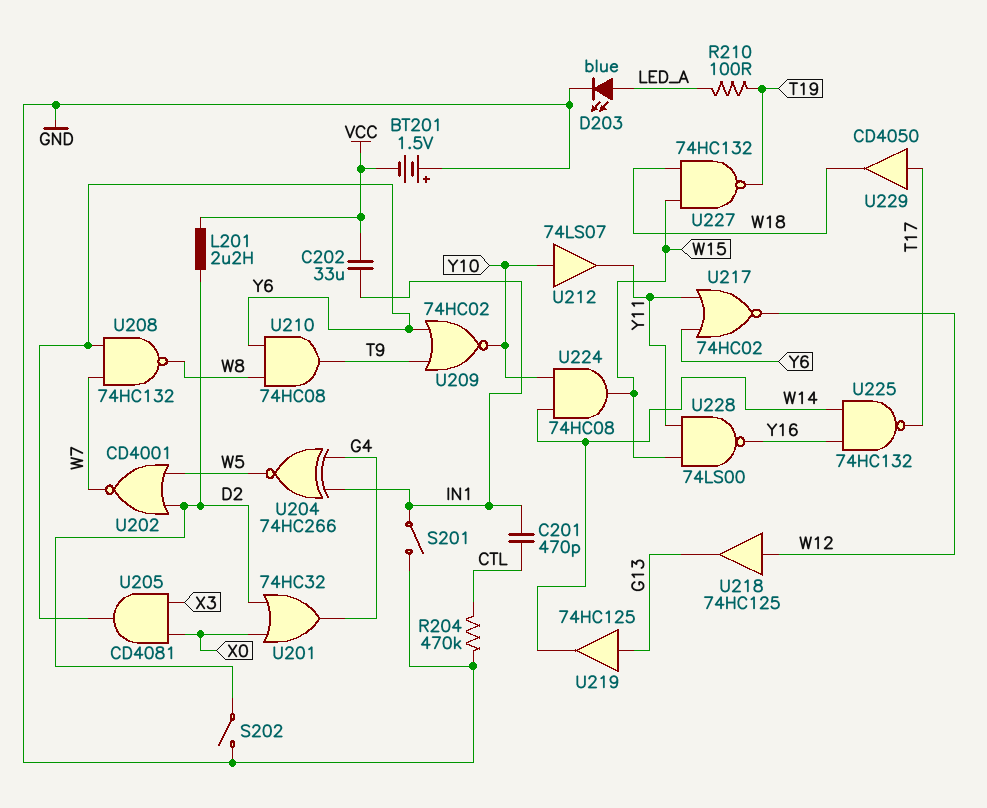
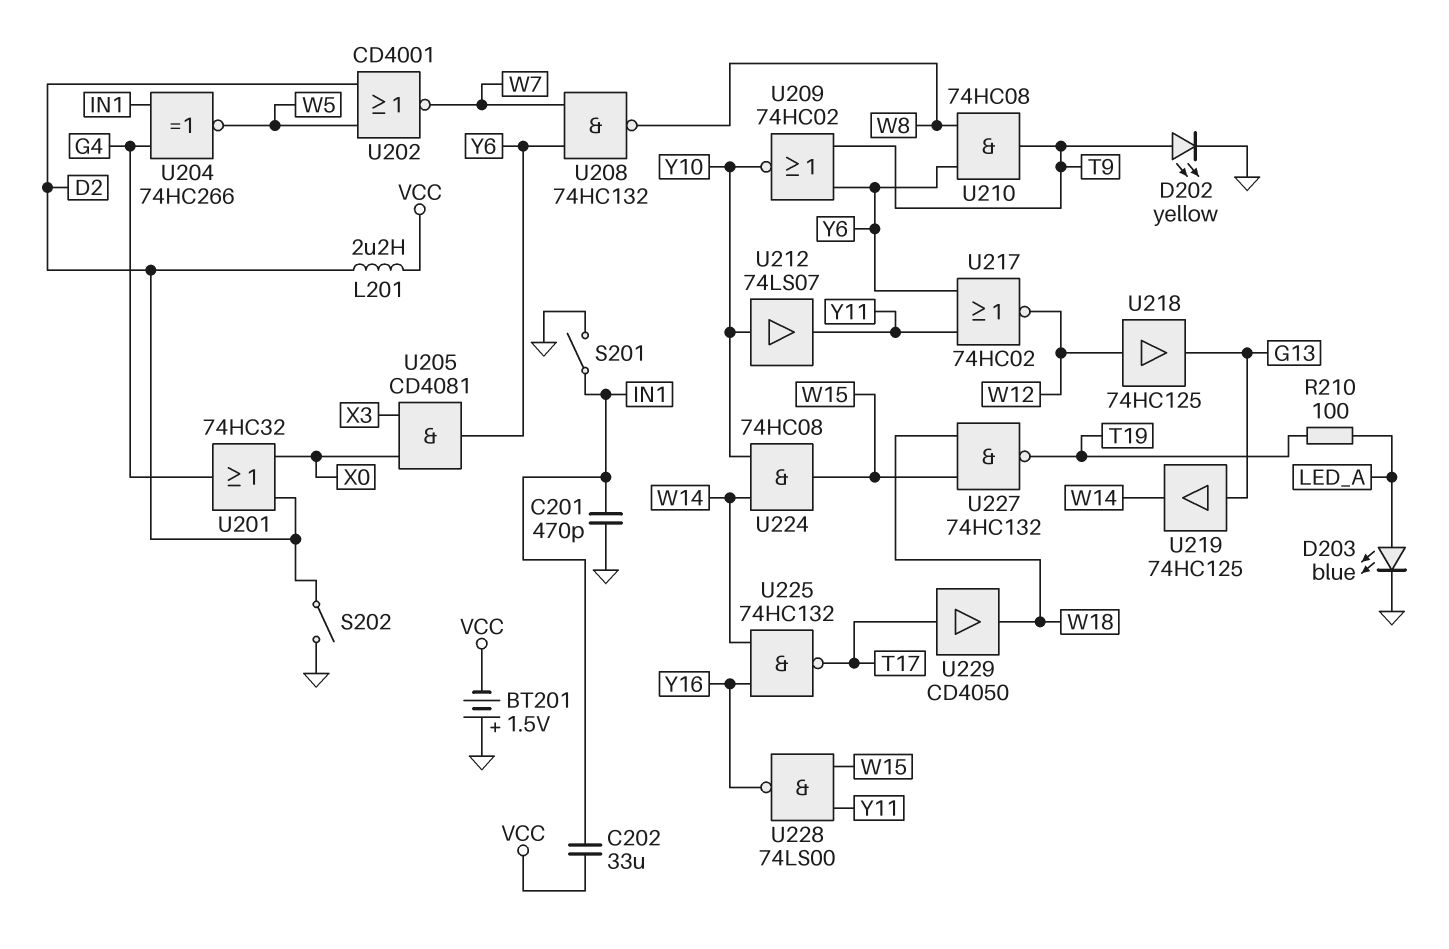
C201: 470pF (CTL, IN1) -> 470pF (GND, IN1)
D202: none -> LED yellow (A T9, K GND)
R204: 470k (CTL, GND) -> none

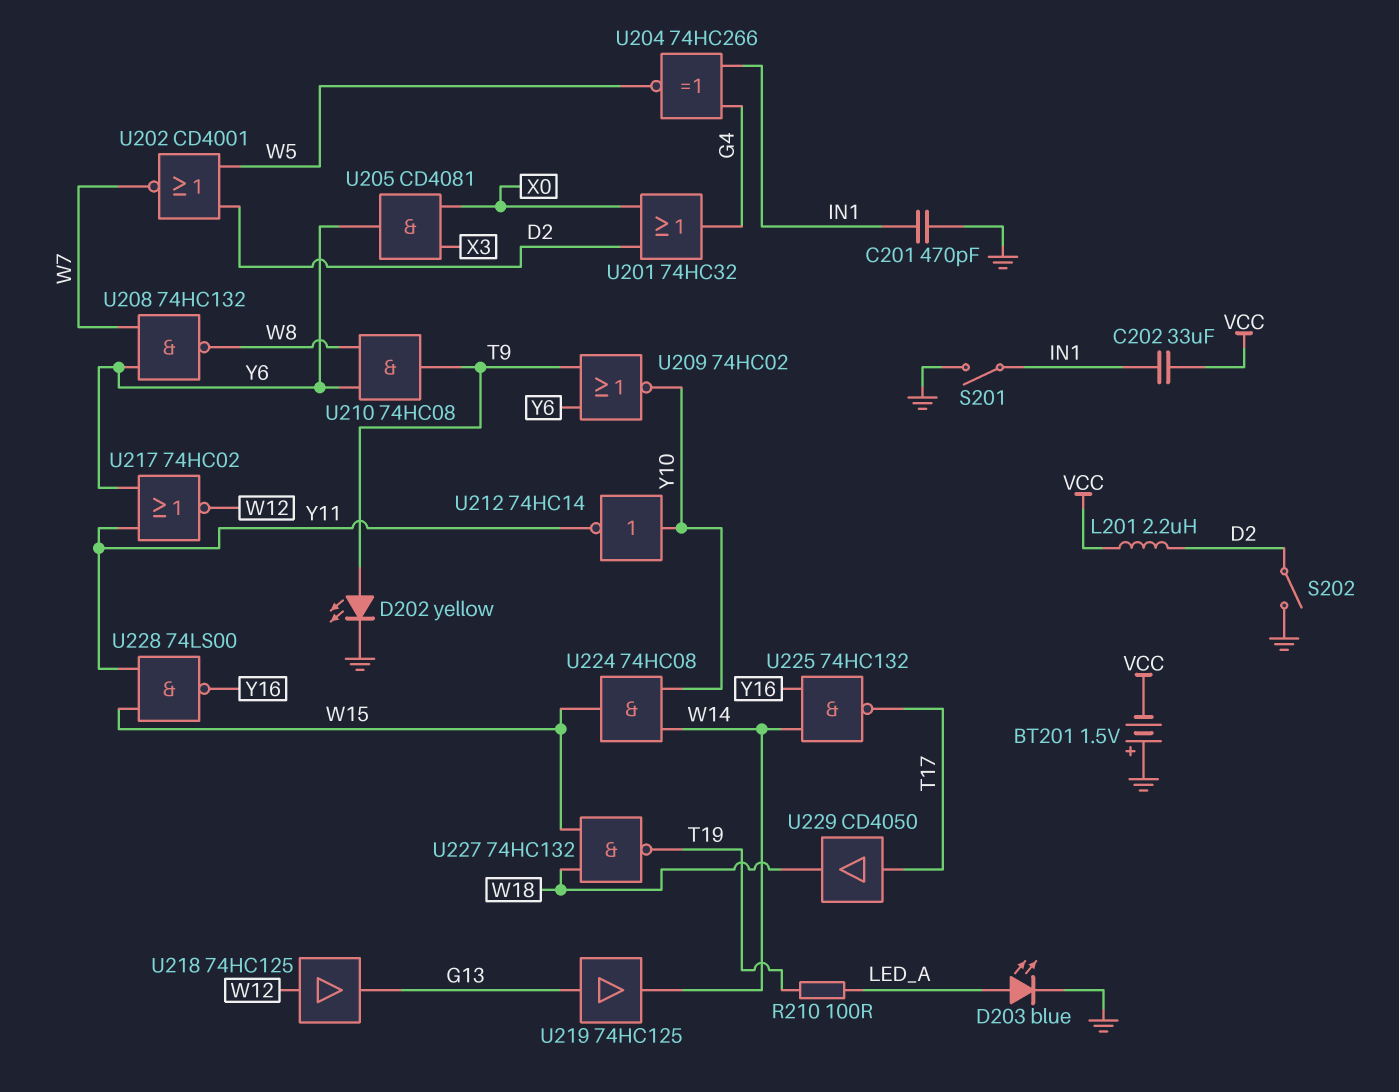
U212: buffer 74LS07 (in Y10, out Y11) -> NOT 74HC14 (in Y10, out Y11)

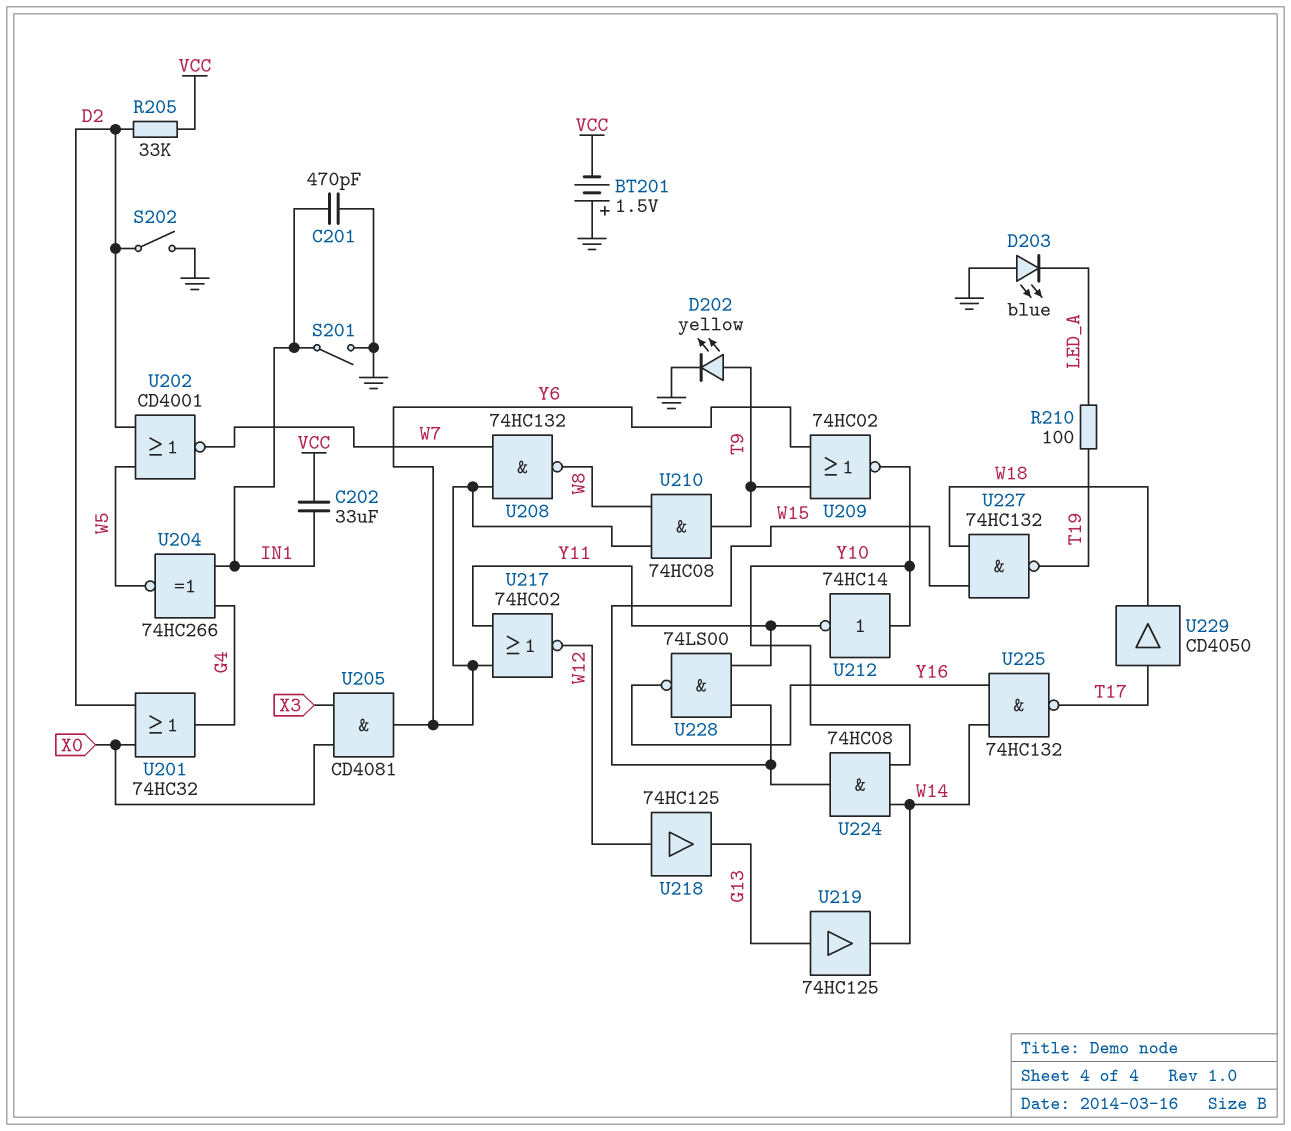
D203: LED blue (A LED_A, K GND) -> LED blue (A GND, K LED_A)
L201: 2.2uH (D2, VCC) -> none
R205: none -> 33k (D2, VCC)

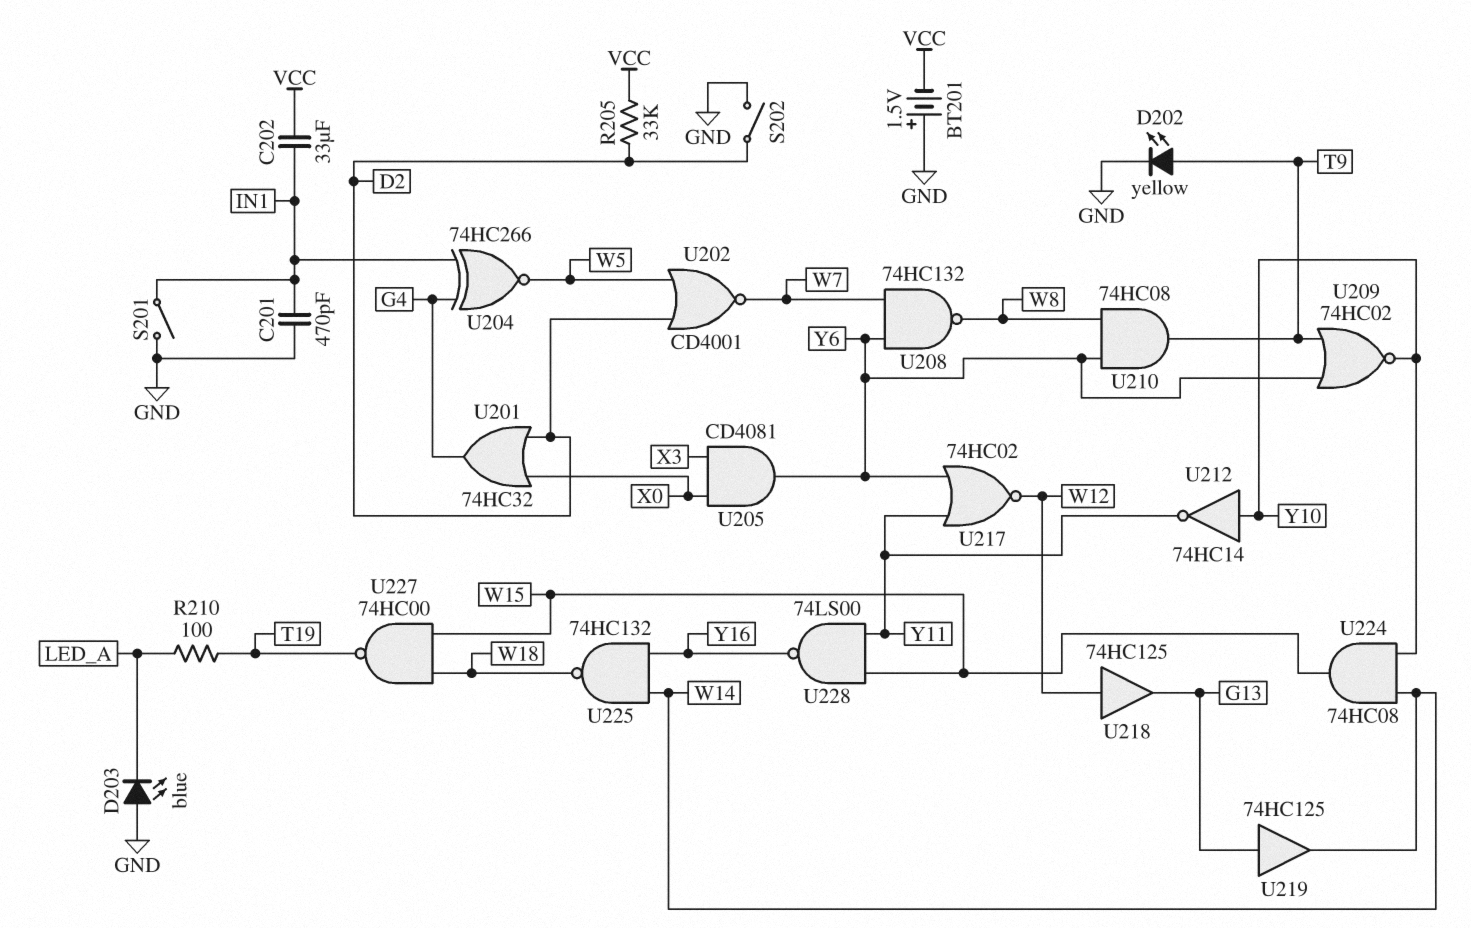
U225: NAND 74HC132 (in W14, in Y16, out T17) -> NAND 74HC132 (in W14, in Y16, out W18)
U227: NAND 74HC132 (in W15, in W18, out T19) -> NAND 74HC00 (in W15, in W18, out T19)
U229: buffer CD4050 (in T17, out W18) -> none

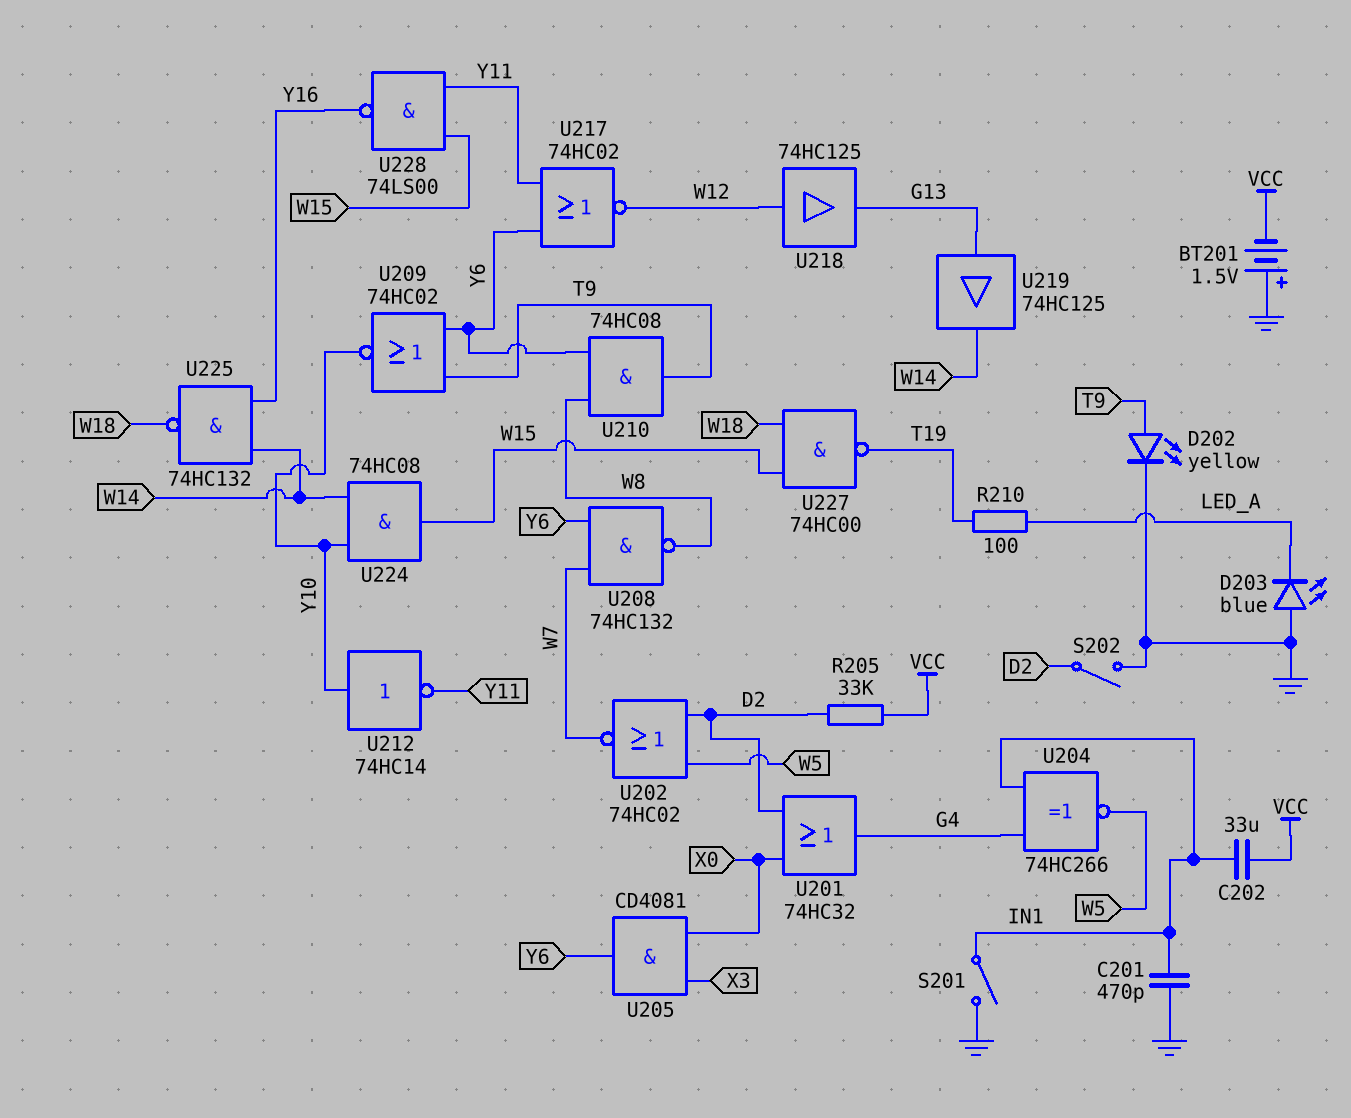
U202: NOR CD4001 (in D2, in W5, out W7) -> NOR 74HC02 (in D2, in W5, out W7)

